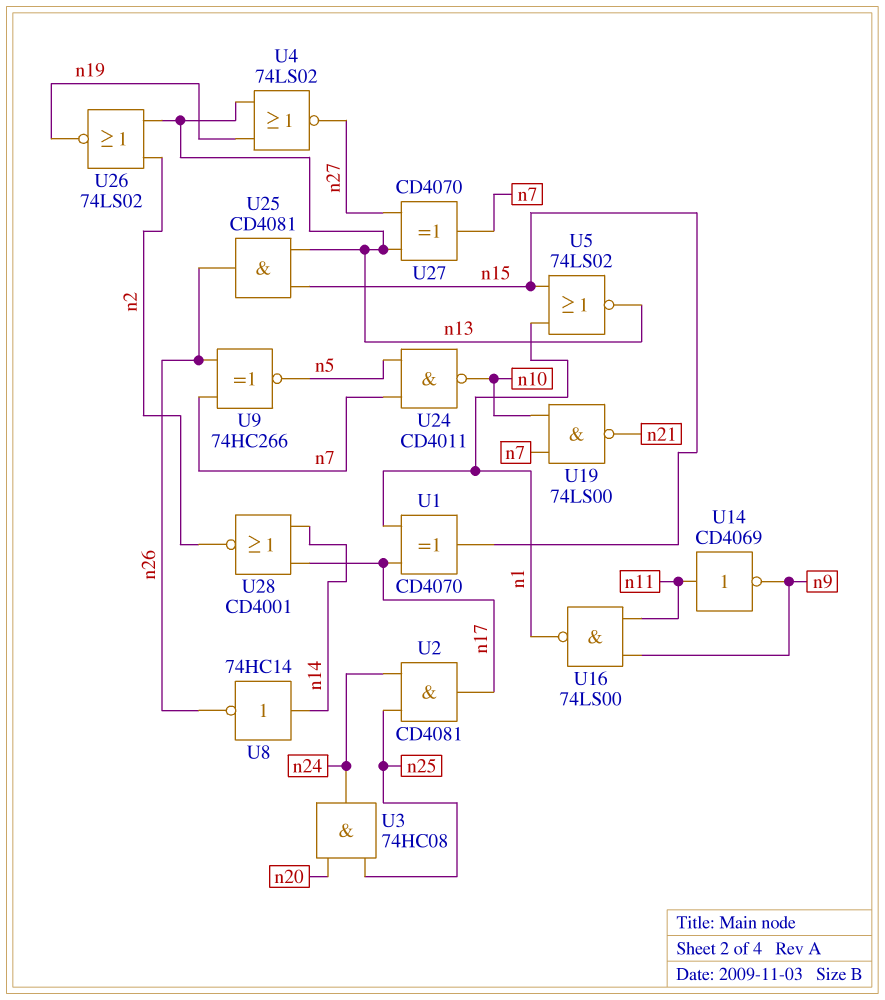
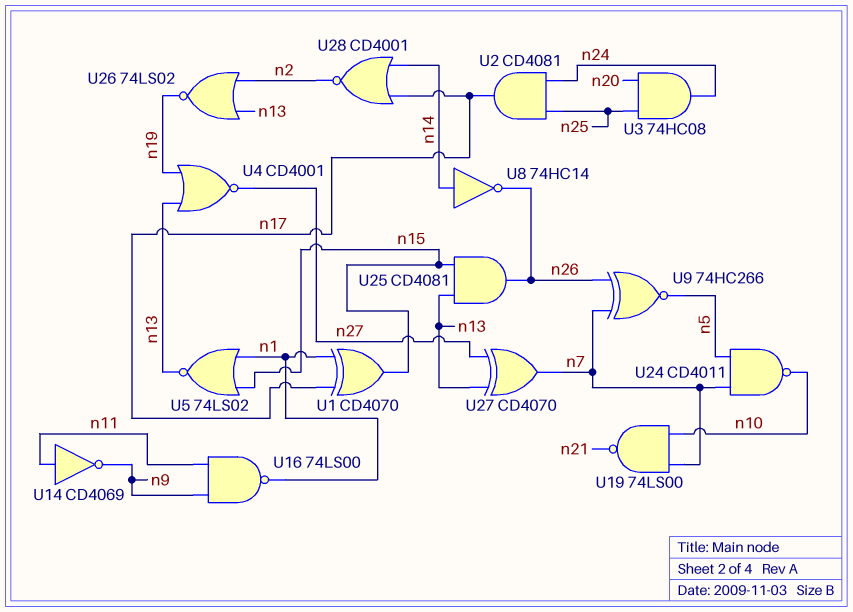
U4: NOR 74LS02 (in n13, in n19, out n27) -> NOR CD4001 (in n13, in n19, out n27)

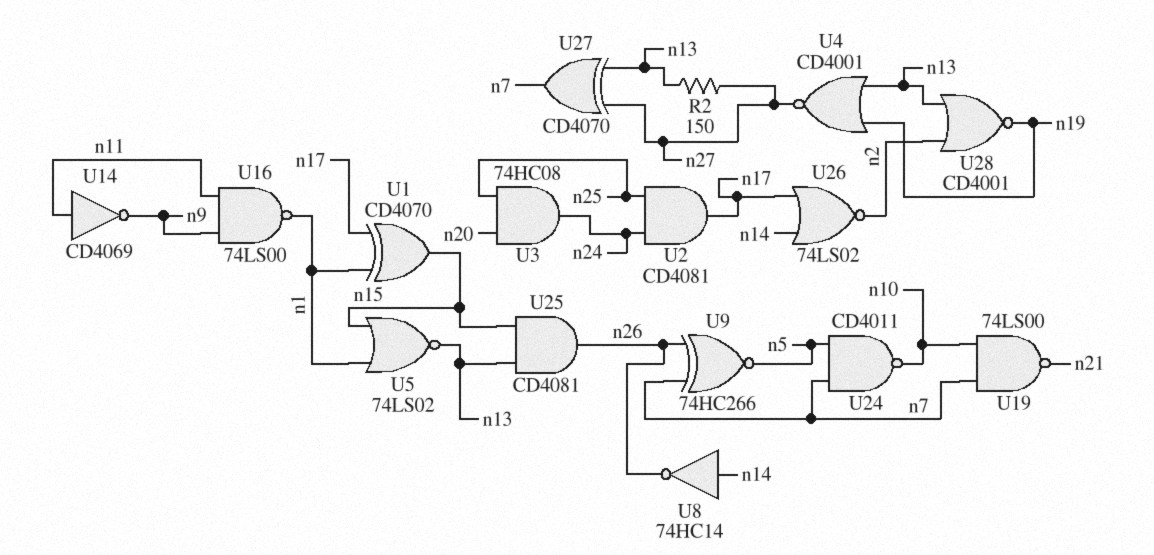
R2: none -> 150 (n13, n27)
U26: NOR 74LS02 (in n2, in n13, out n19) -> NOR 74LS02 (in n14, in n17, out n2)
U28: NOR CD4001 (in n14, in n17, out n2) -> NOR CD4001 (in n2, in n13, out n19)

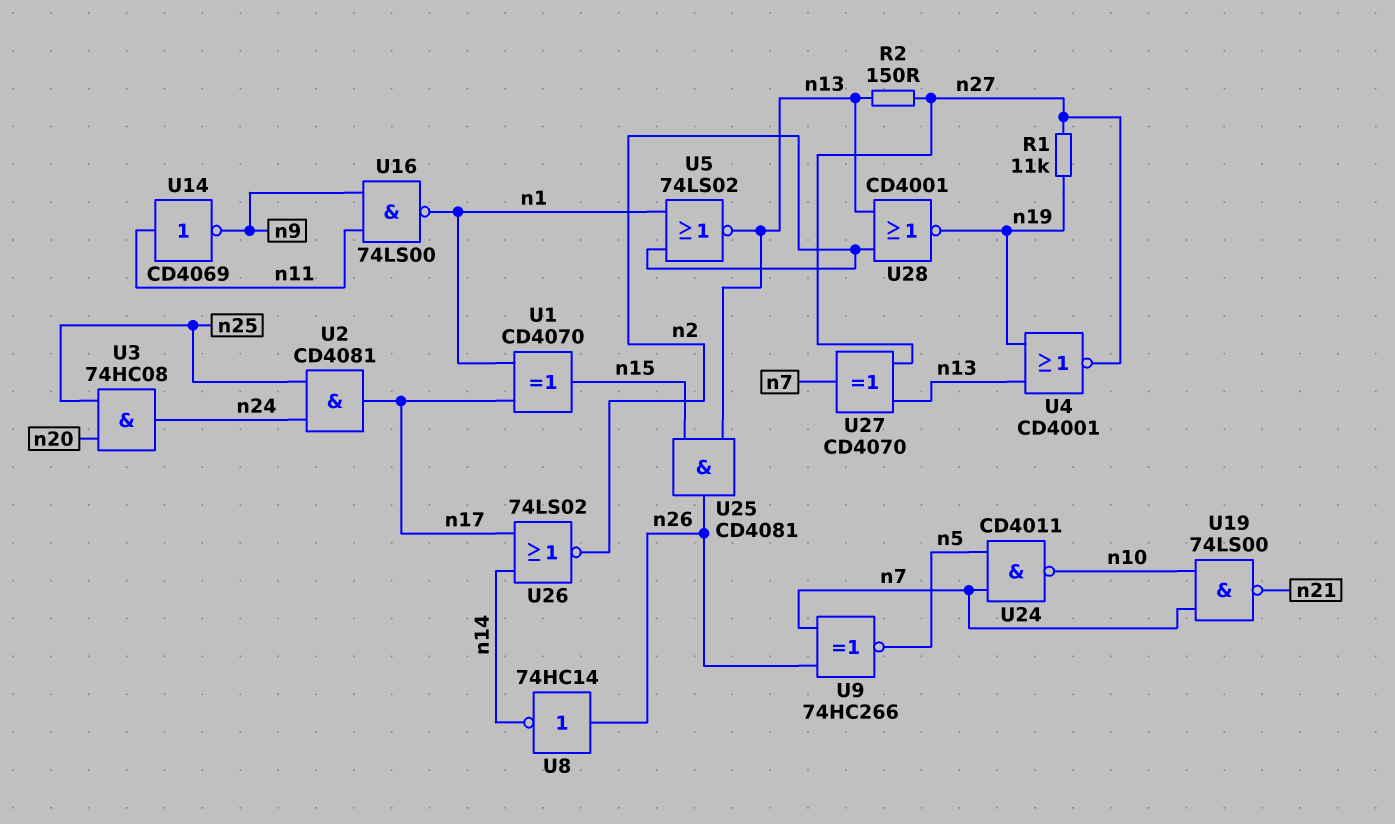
R1: none -> 11k (n19, n27)
U5: NOR 74LS02 (in n1, in n15, out n13) -> NOR 74LS02 (in n1, in n2, out n13)
U8: NOT 74HC14 (in n14, out n26) -> NOT 74HC14 (in n26, out n14)

